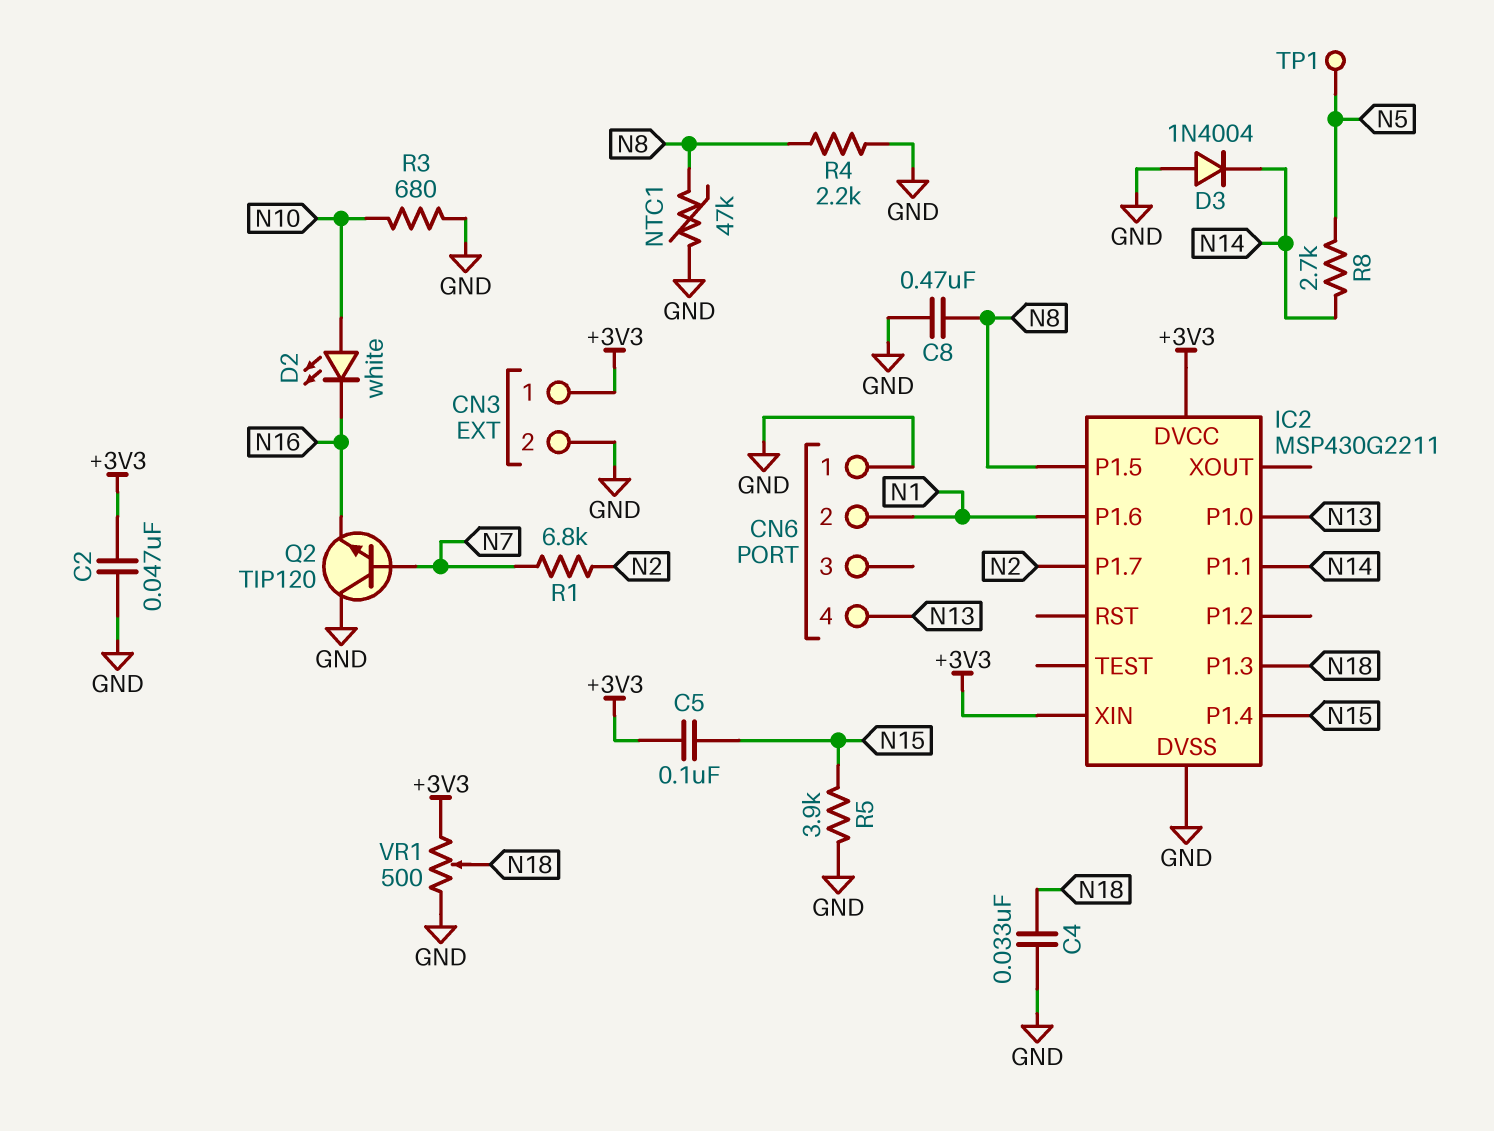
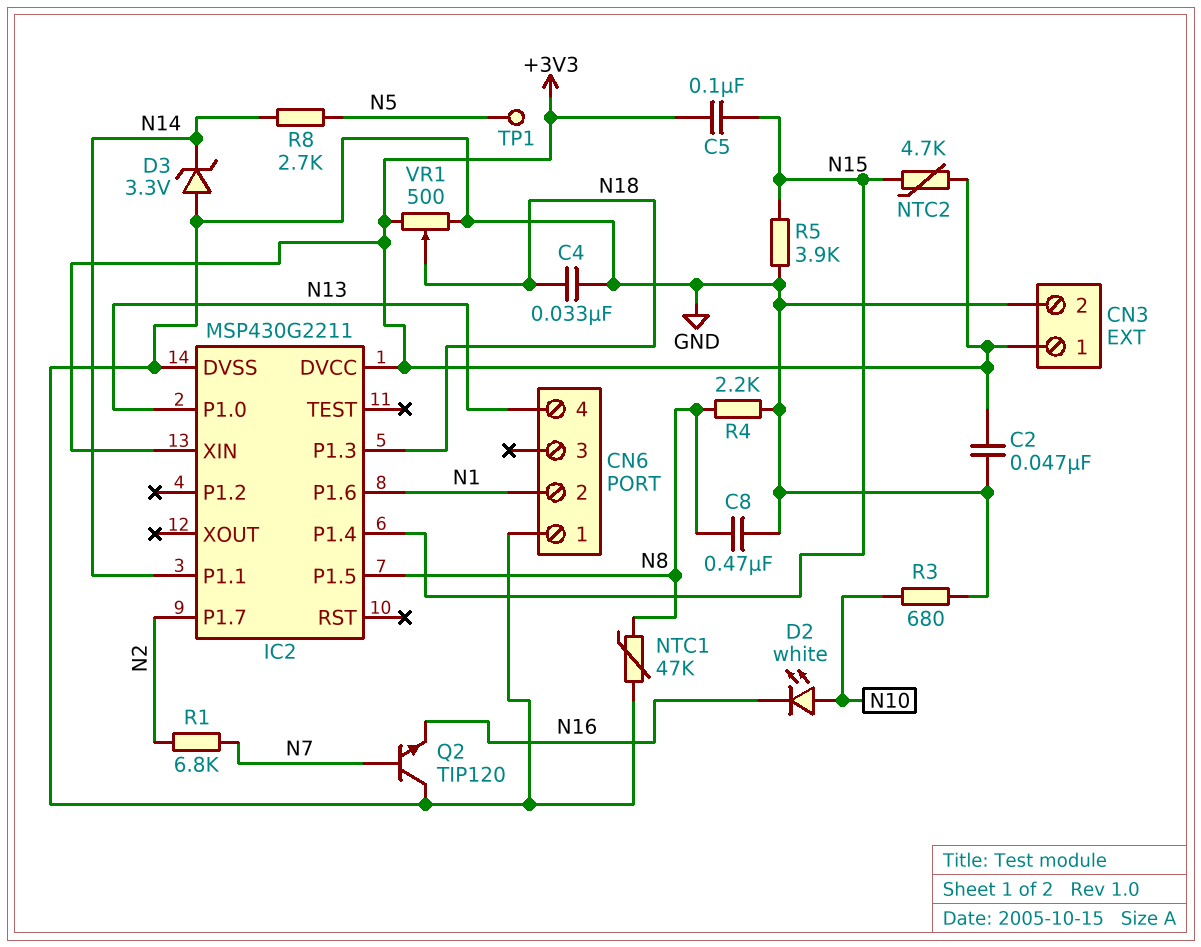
D3: diode 1N4004 (A GND, K N14) -> zener 3.3V (A GND, K N14)
NTC2: none -> 4.7k (+3V3, N15)

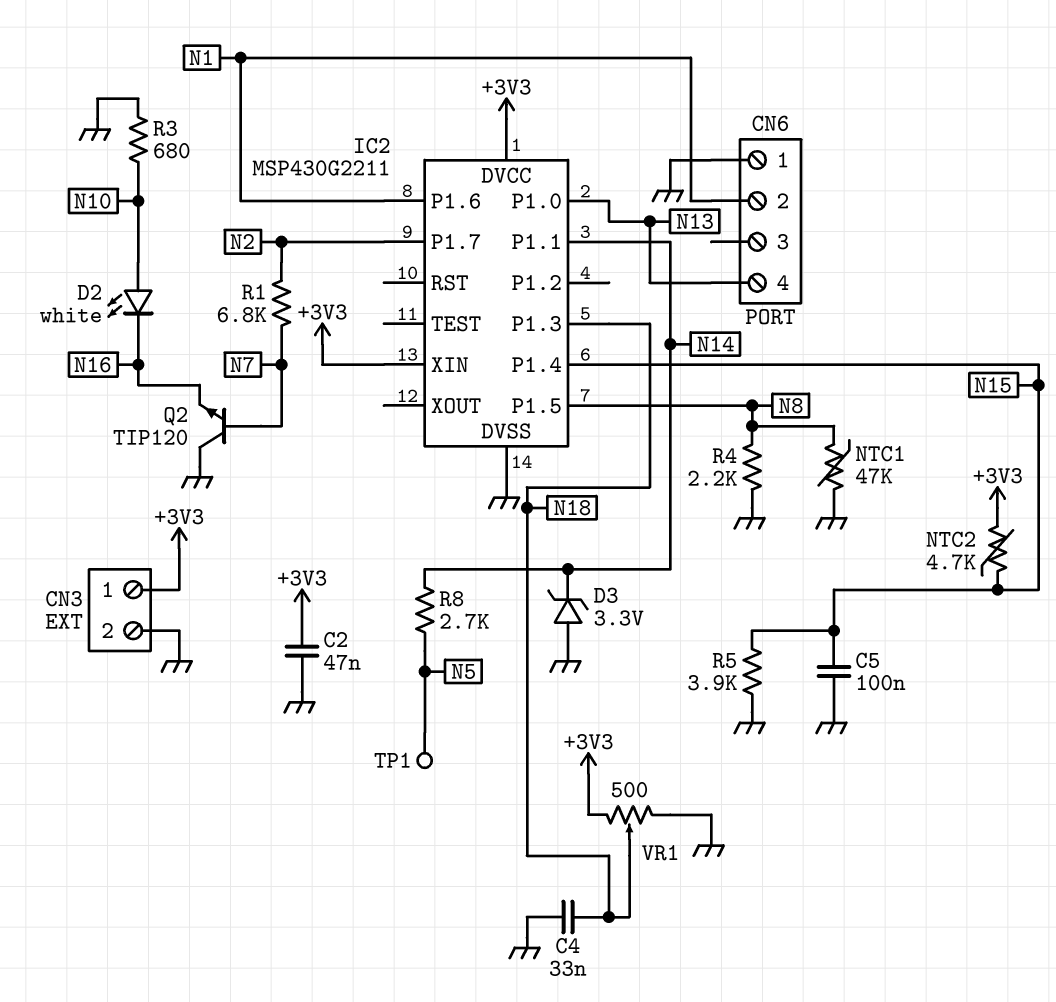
C5: 100nF (+3V3, N15) -> 100nF (GND, N15)
C8: 470nF (GND, N8) -> none

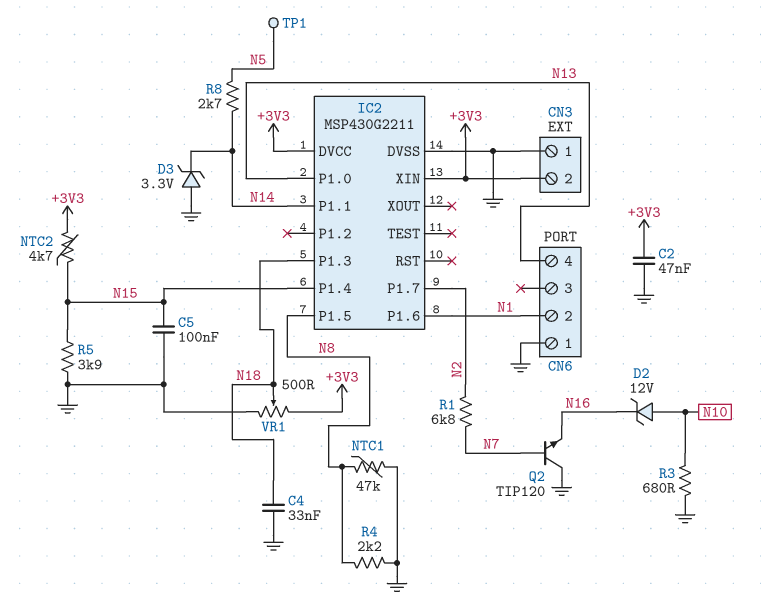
CN3 pin 1: +3V3 -> GND
CN3 pin 2: GND -> +3V3
D2: LED white (A N10, K N16) -> zener 12V (A N10, K N16)

